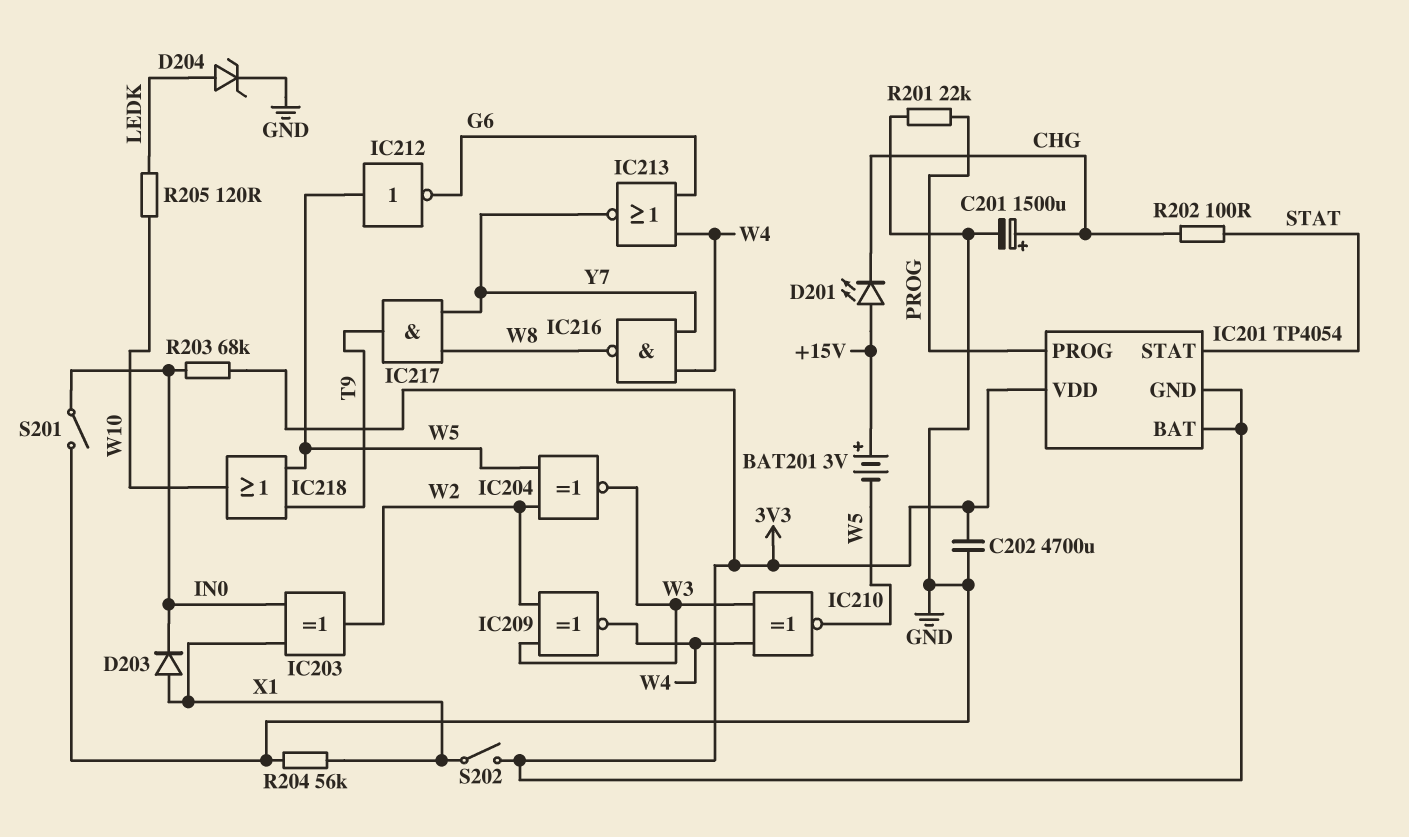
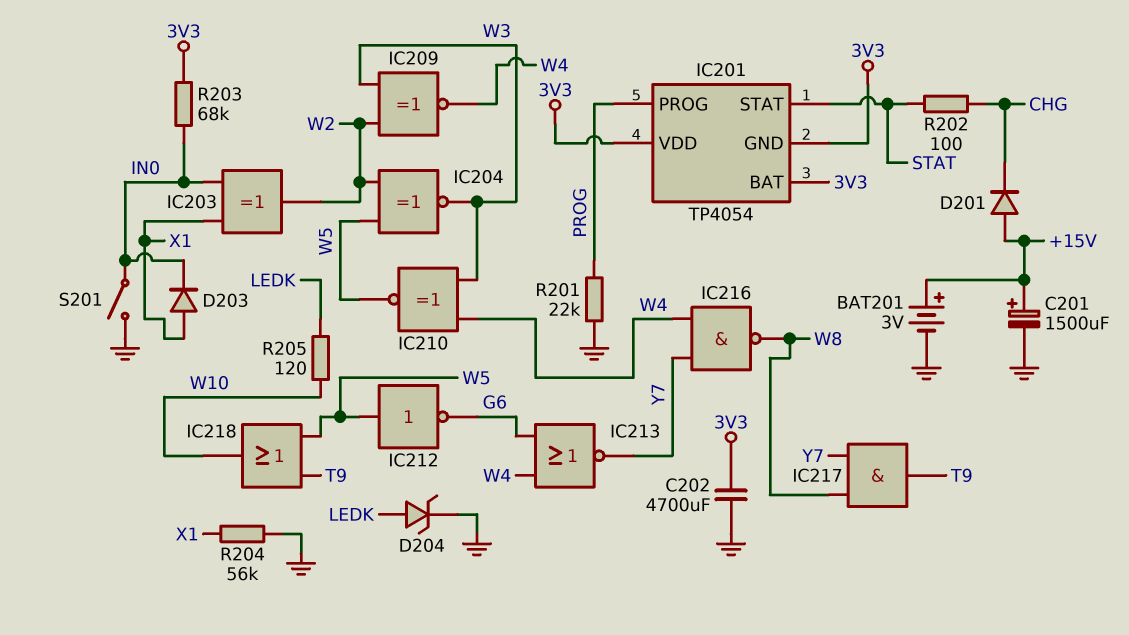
BAT201: 3V (plus +15V, minus W5) -> 3V (plus +15V, minus GND)
C201: 1500uF (plus CHG, minus GND) -> 1500uF (plus +15V, minus GND)
D201: LED (A +15V, K CHG) -> diode (A +15V, K CHG)
S202: switch (3V3, X1) -> none

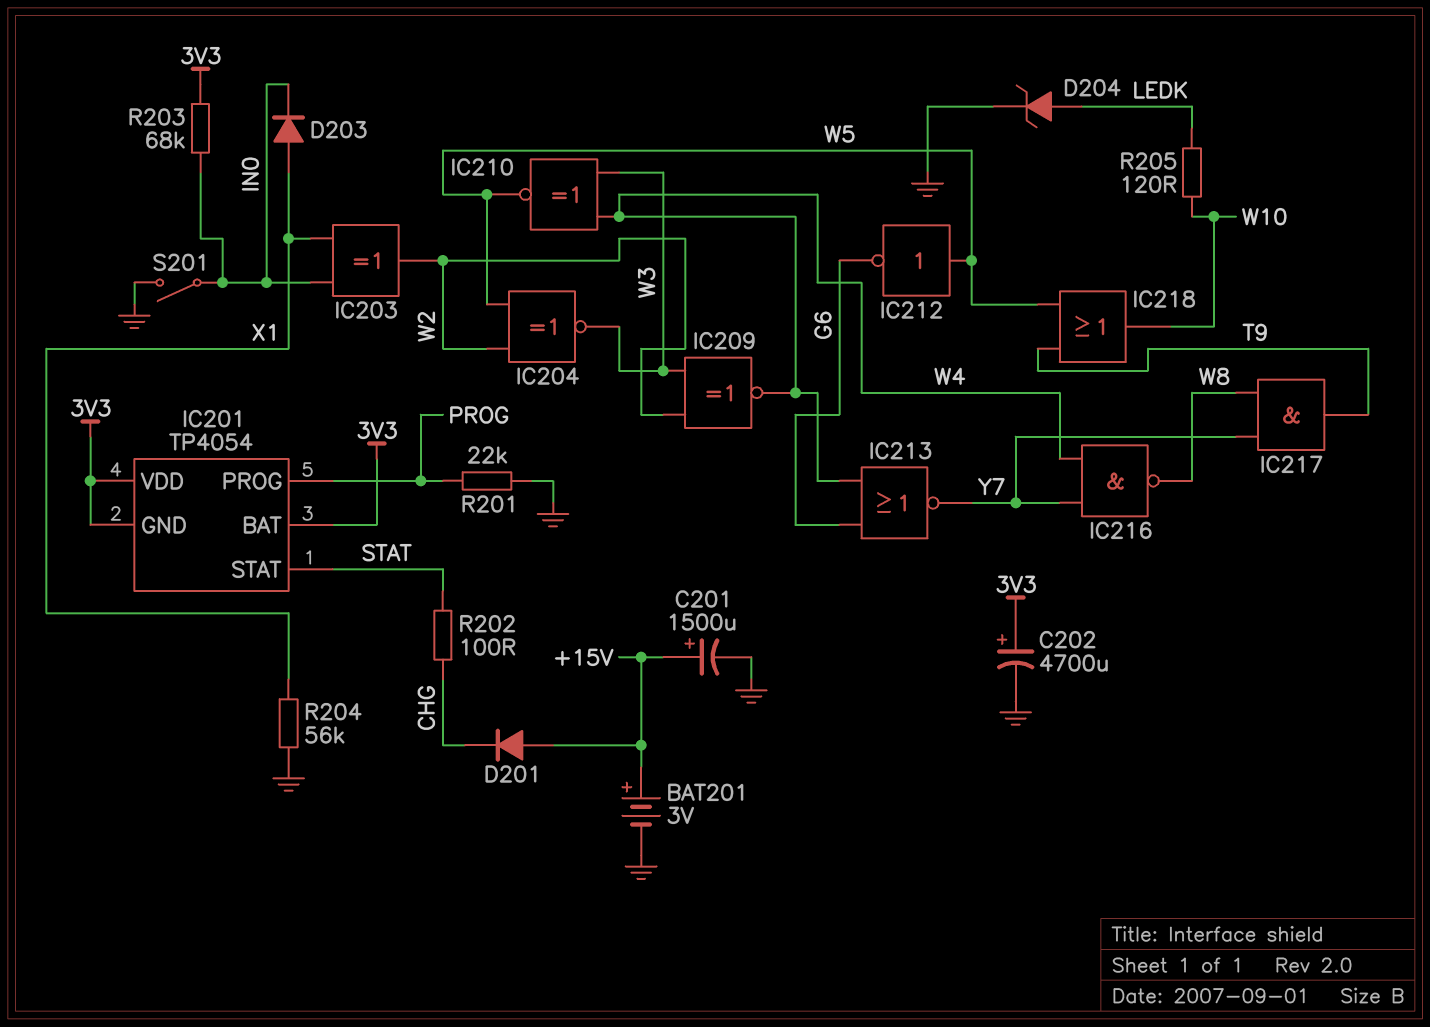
C202: 4700uF (3V3, GND) -> 4700uF (plus 3V3, minus GND)

